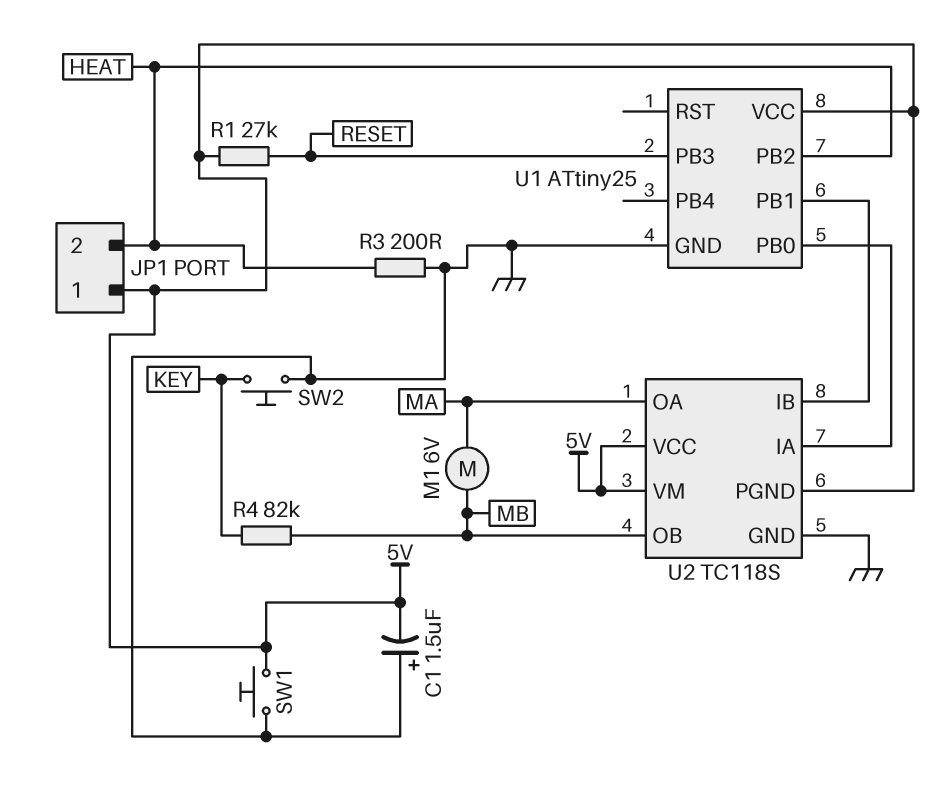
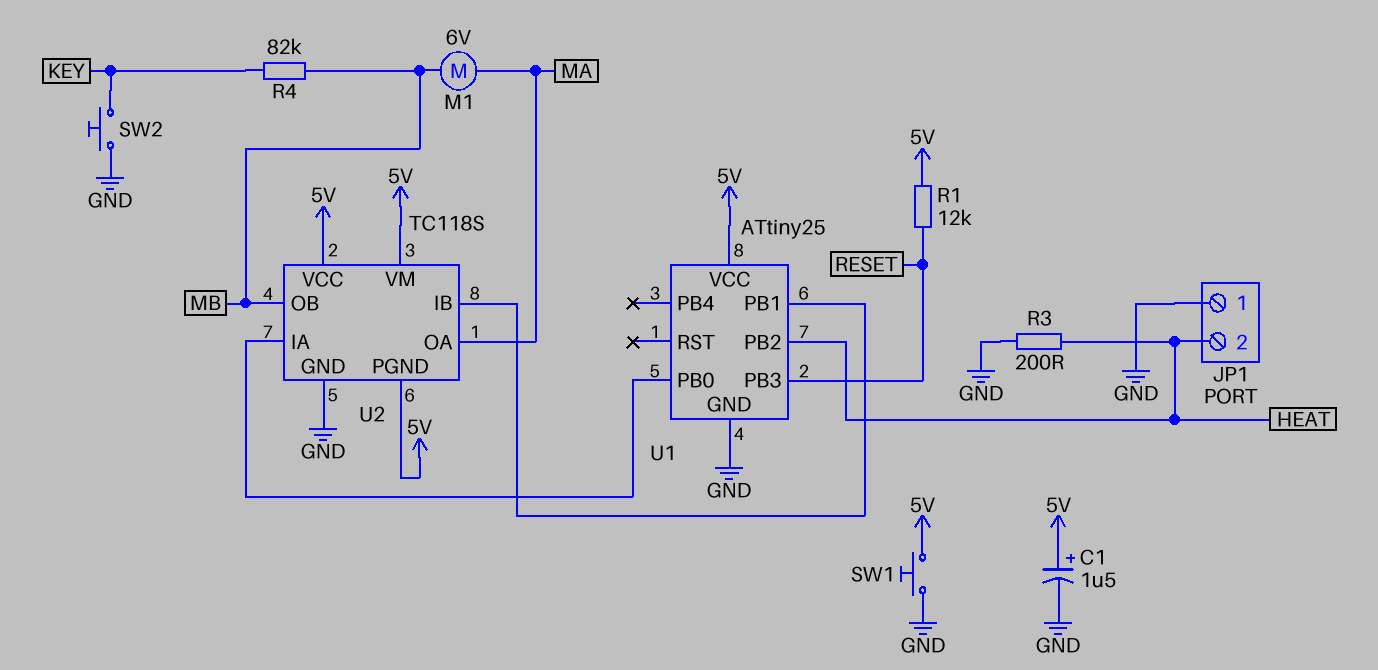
C1: 1.5uF (plus GND, minus 5V) -> 1.5uF (plus 5V, minus GND)
JP1 pin 1: 5V -> GND
R1: 27k (5V, RESET) -> 12k (5V, RESET)

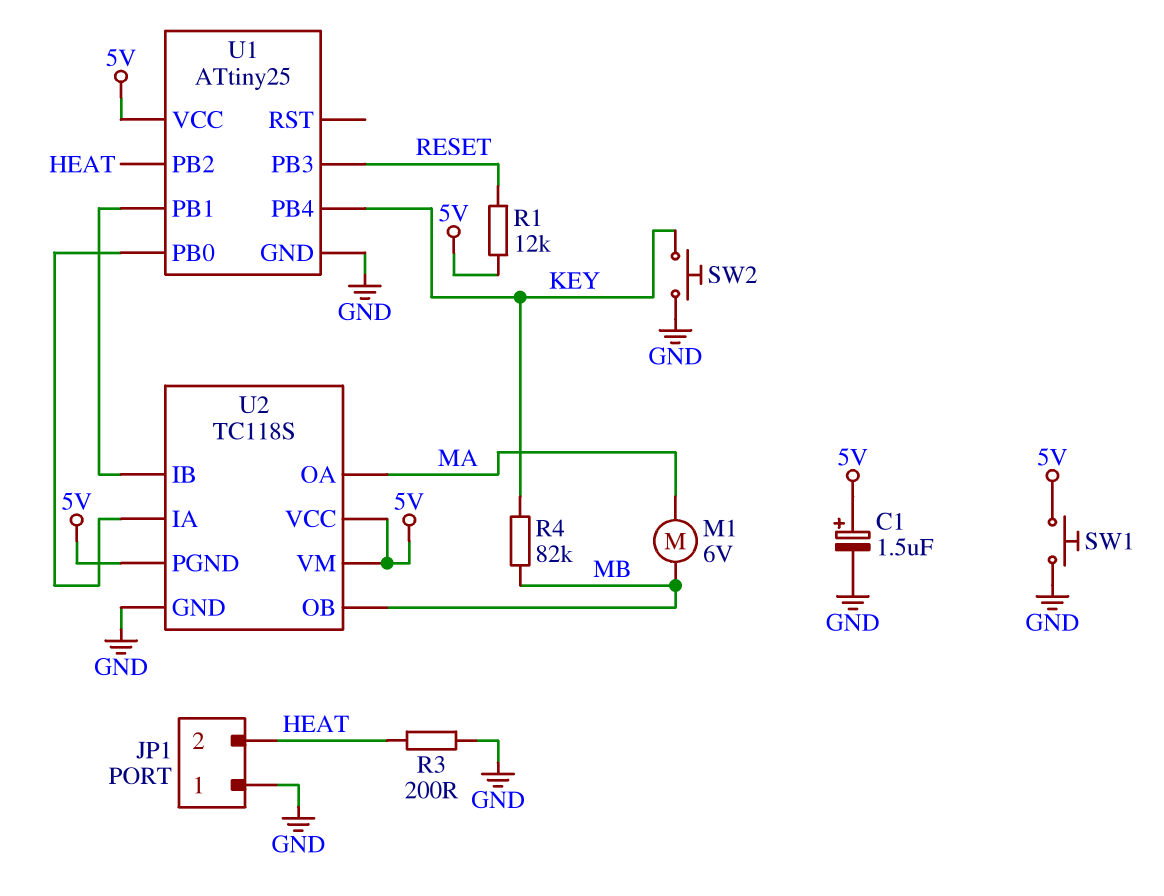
U1 pin PB4: none -> KEY

